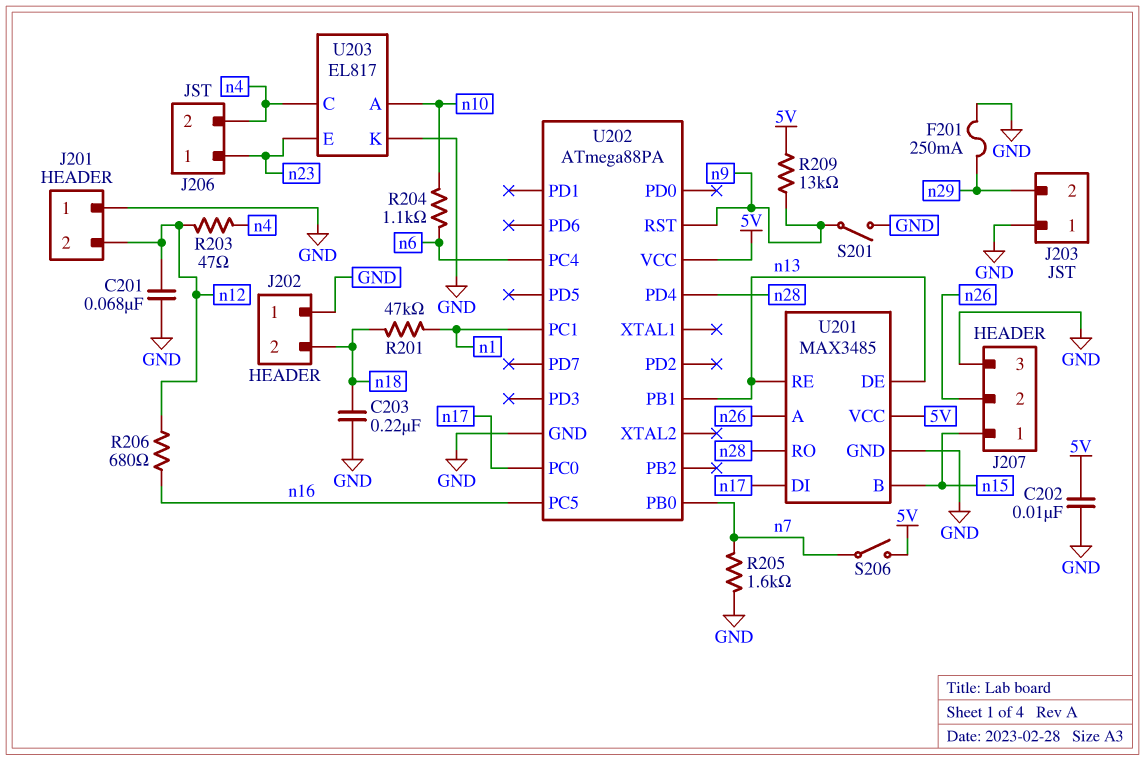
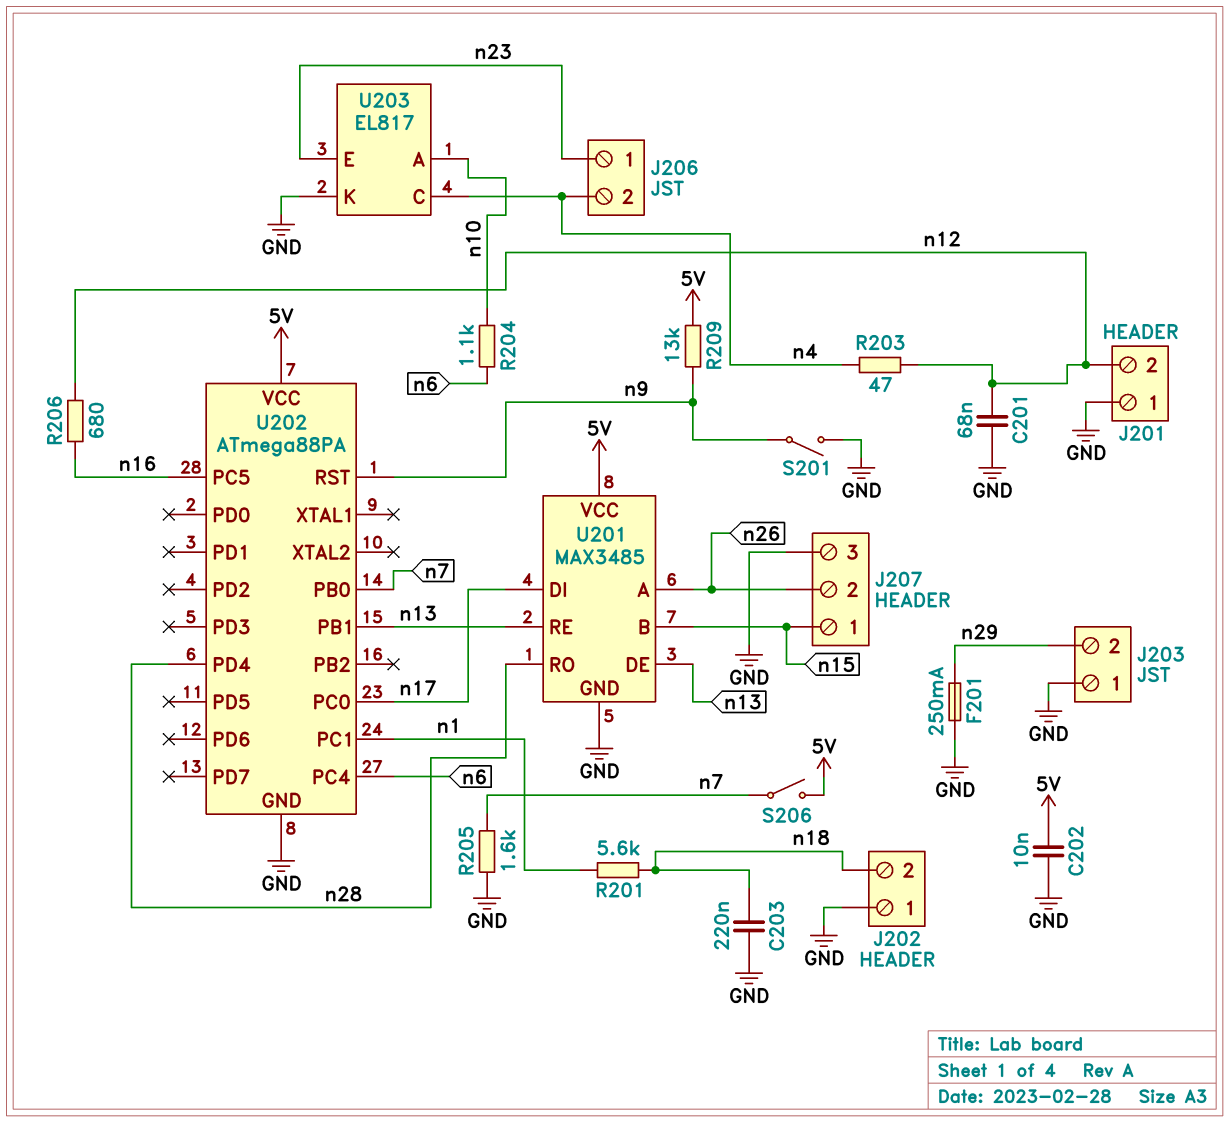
R201: 47k (n1, n18) -> 5.6k (n1, n18)

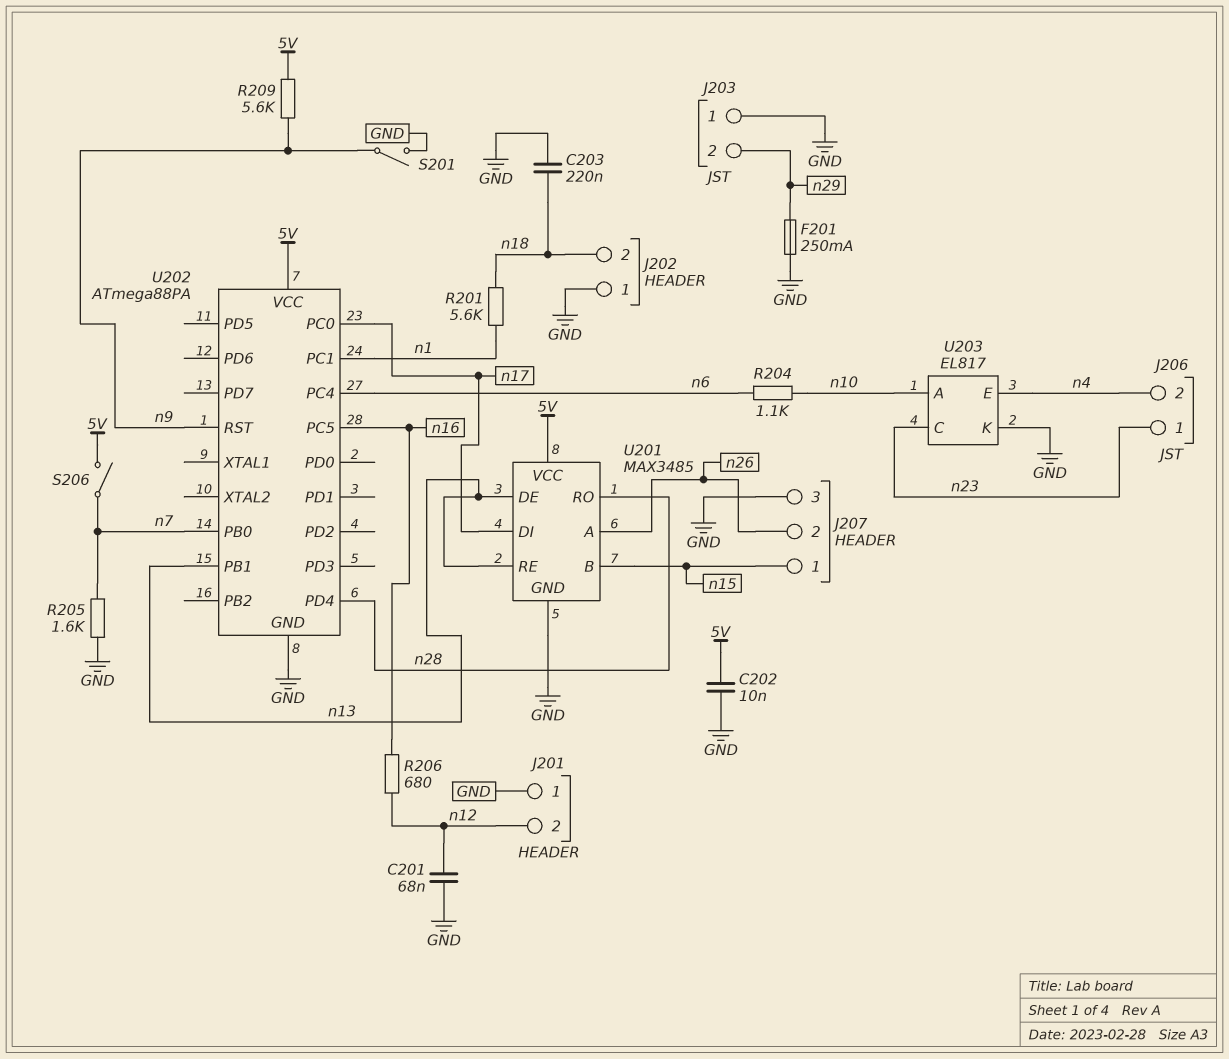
R203: 47 (n4, n12) -> none
R209: 13k (5V, n9) -> 5.6k (5V, n9)
U203 pin C: n4 -> n23
U203 pin E: n23 -> n4

